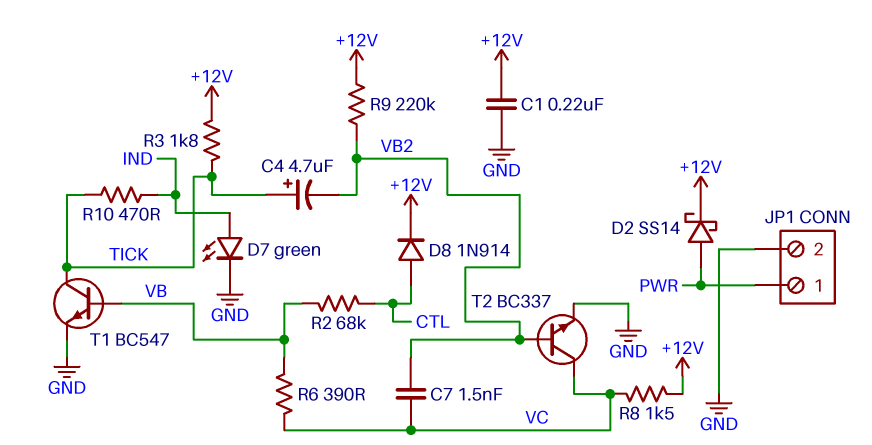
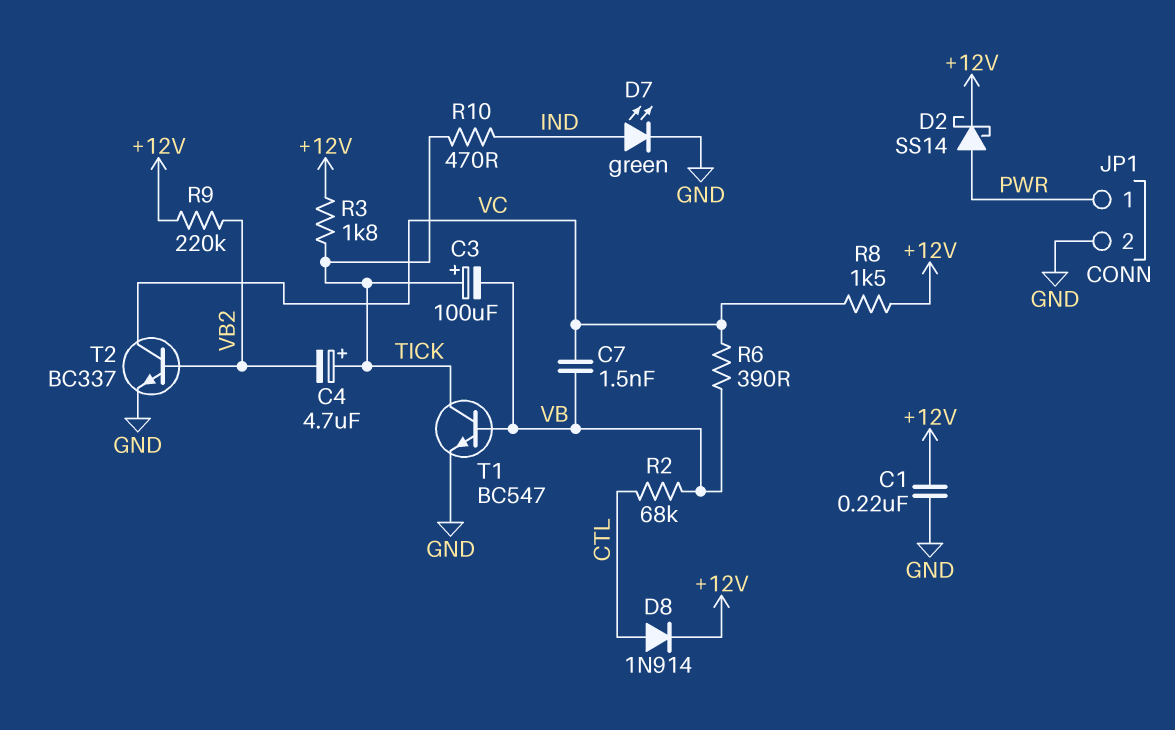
C3: none -> 100uF (plus TICK, minus VB)
C7: 1.5nF (VB2, VC) -> 1.5nF (VB, VC)

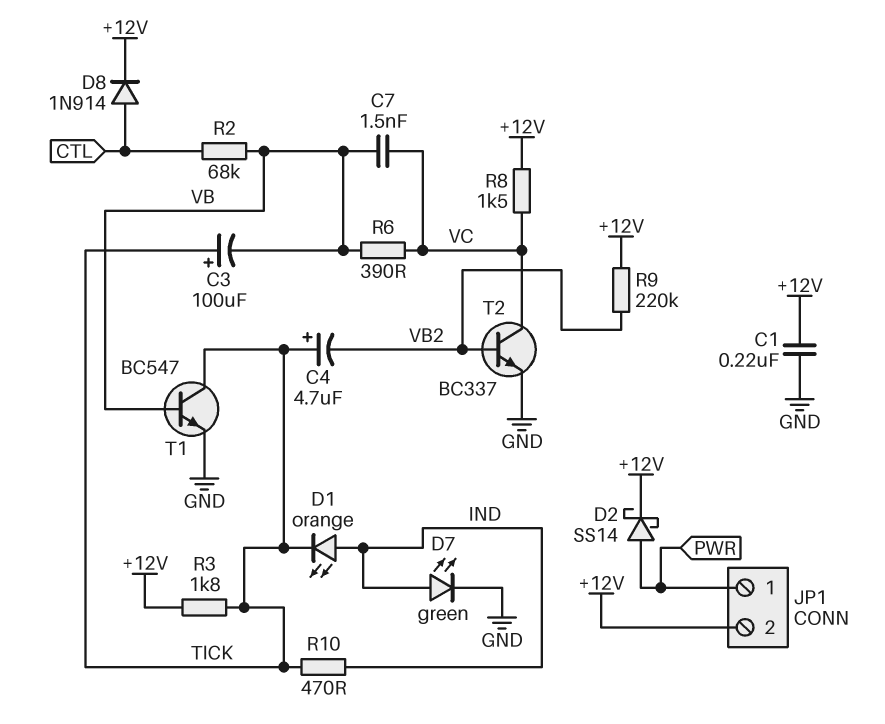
D1: none -> LED orange (A IND, K TICK)
JP1 pin 2: GND -> +12V

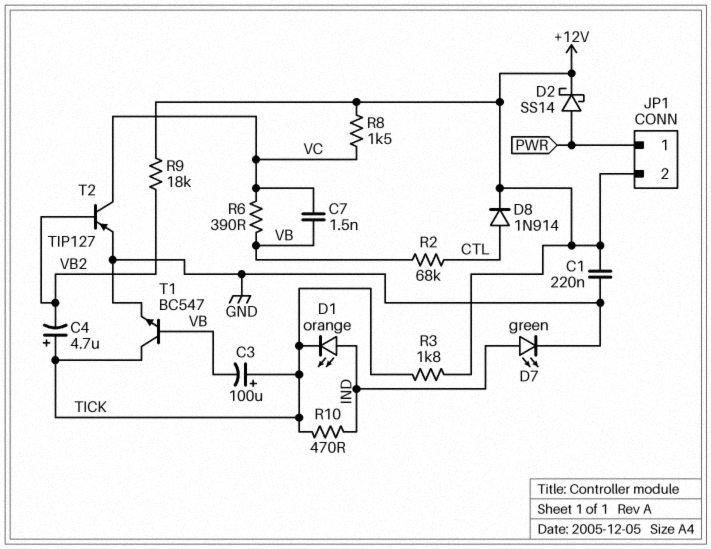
R9: 220k (+12V, VB2) -> 18k (+12V, VB2)
T2: NPN BC337 (B VB2, C VC, E GND) -> PNP TIP127 (B VB2, C VC, E GND)

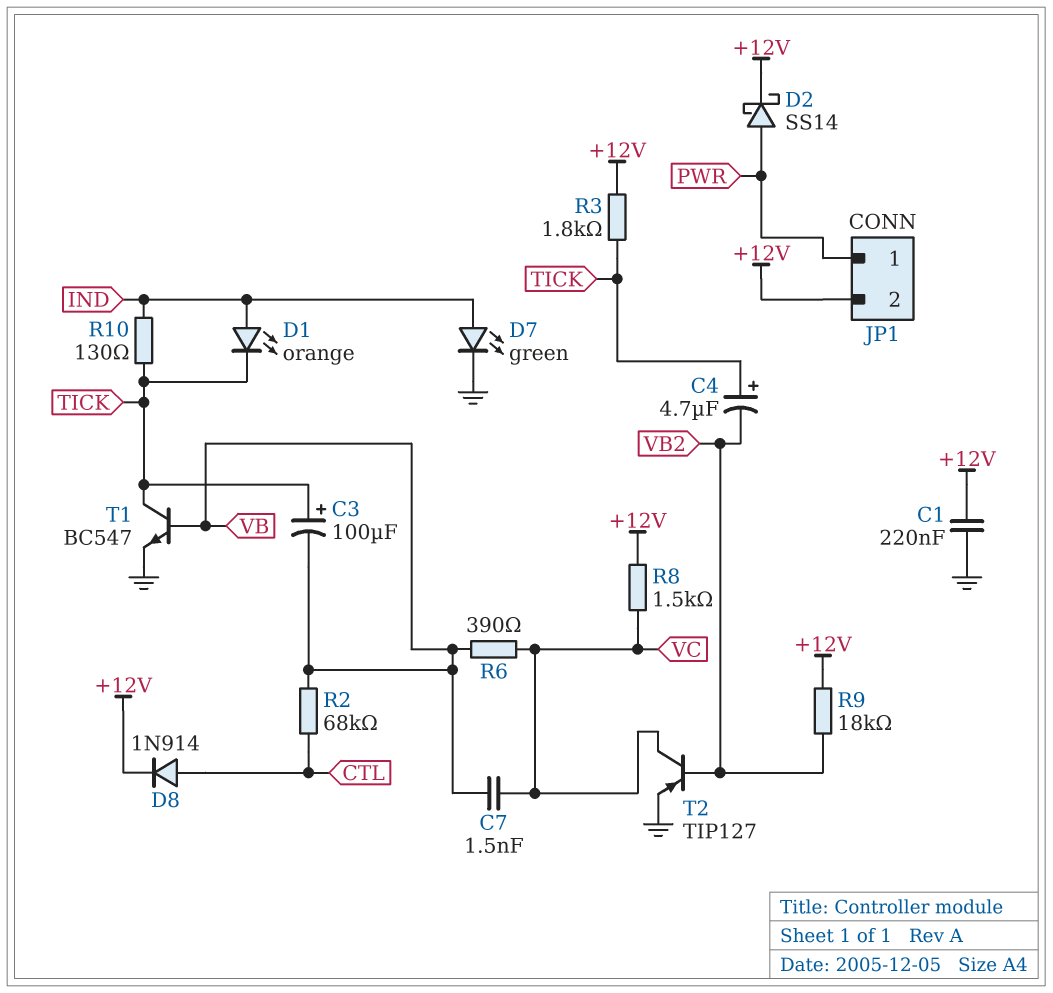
R10: 470 (IND, TICK) -> 130 (IND, TICK)

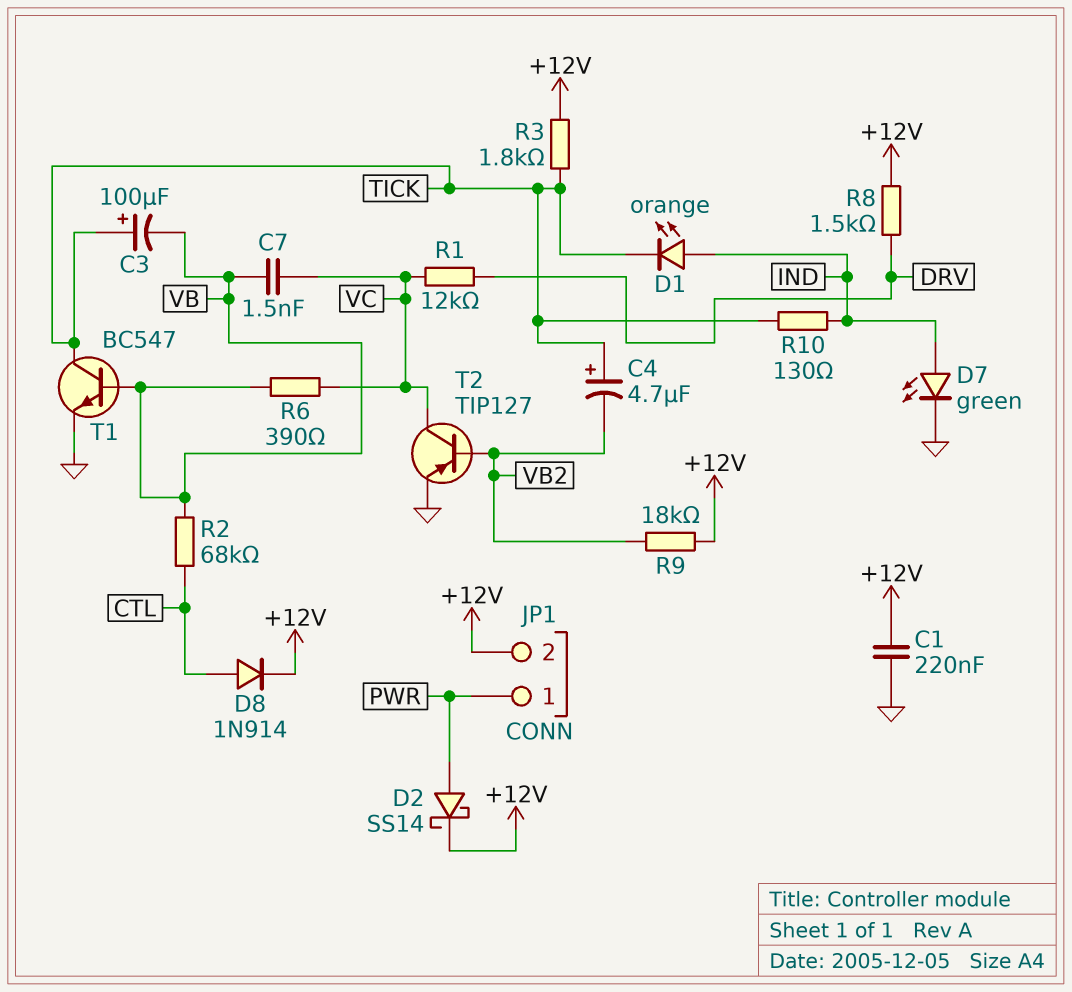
R1: none -> 12k (DRV, VC)
R8: 1.5k (+12V, VC) -> 1.5k (+12V, DRV)

